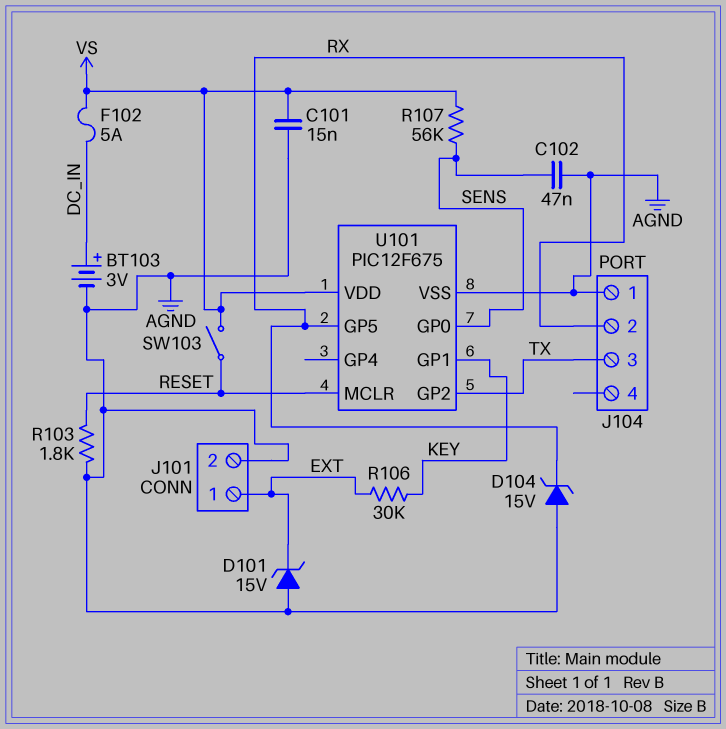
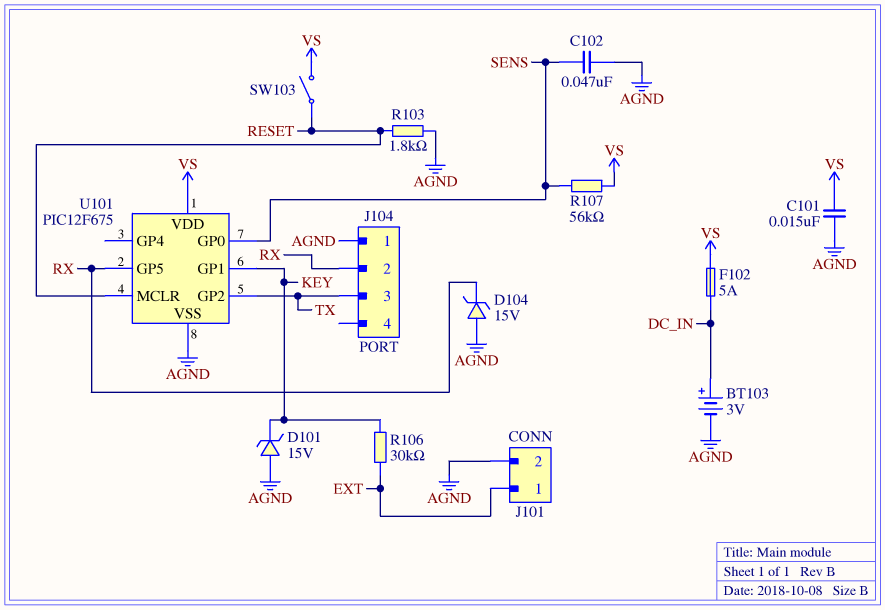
D101: zener 15V (A AGND, K EXT) -> zener 15V (A AGND, K KEY)

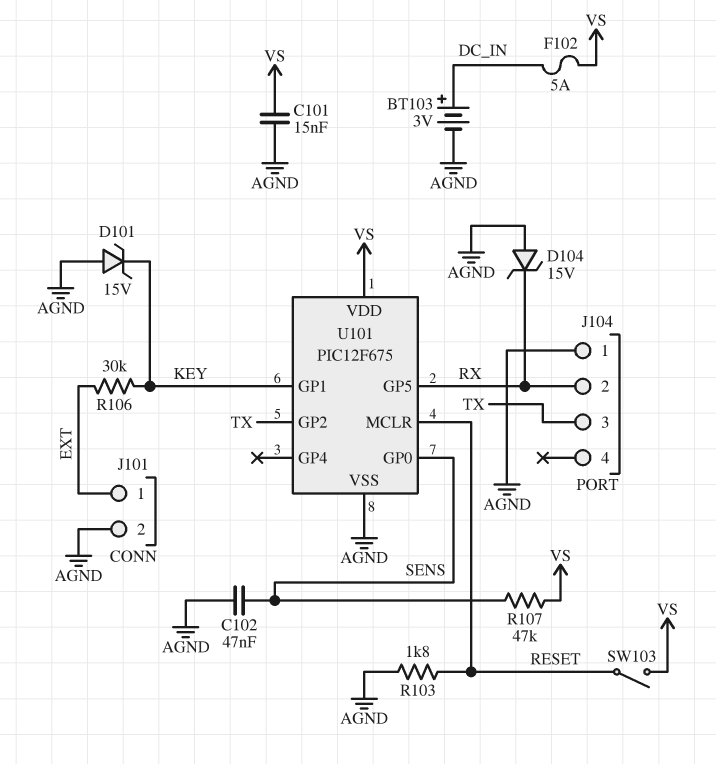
R107: 56k (SENS, VS) -> 47k (SENS, VS)

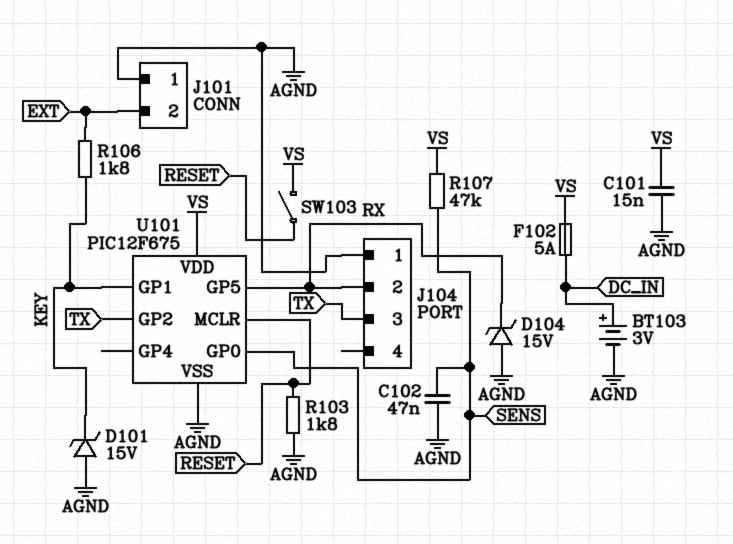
J101 pin 1: EXT -> AGND
J101 pin 2: AGND -> EXT
R106: 30k (EXT, KEY) -> 1.8k (EXT, KEY)

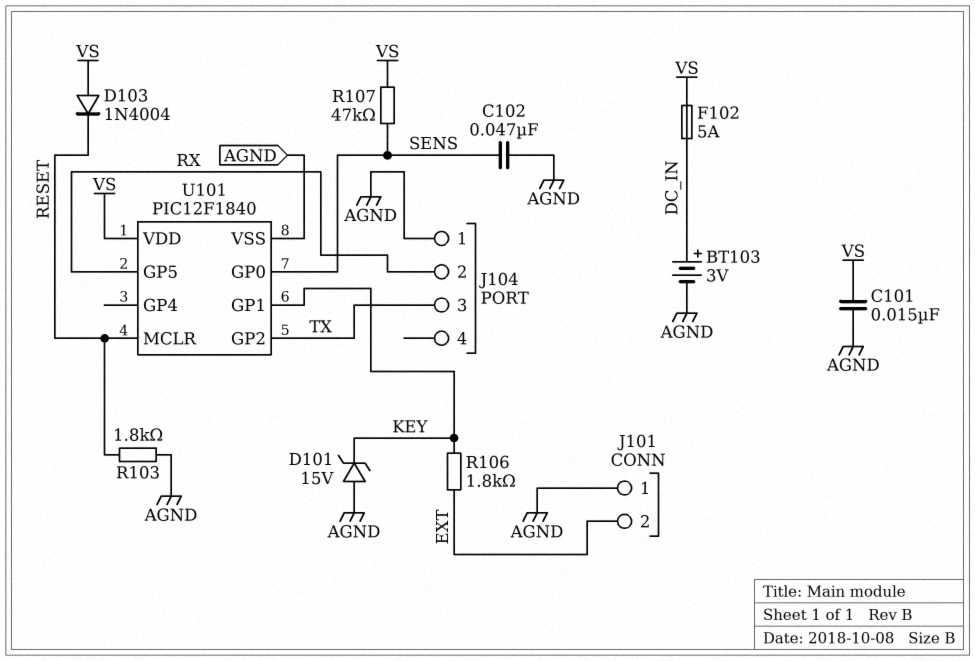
D103: none -> diode 1N4004 (A VS, K RESET)
D104: zener 15V (A AGND, K RX) -> none
SW103: switch (RESET, VS) -> none
U101: PIC12F675 -> PIC12F1840

